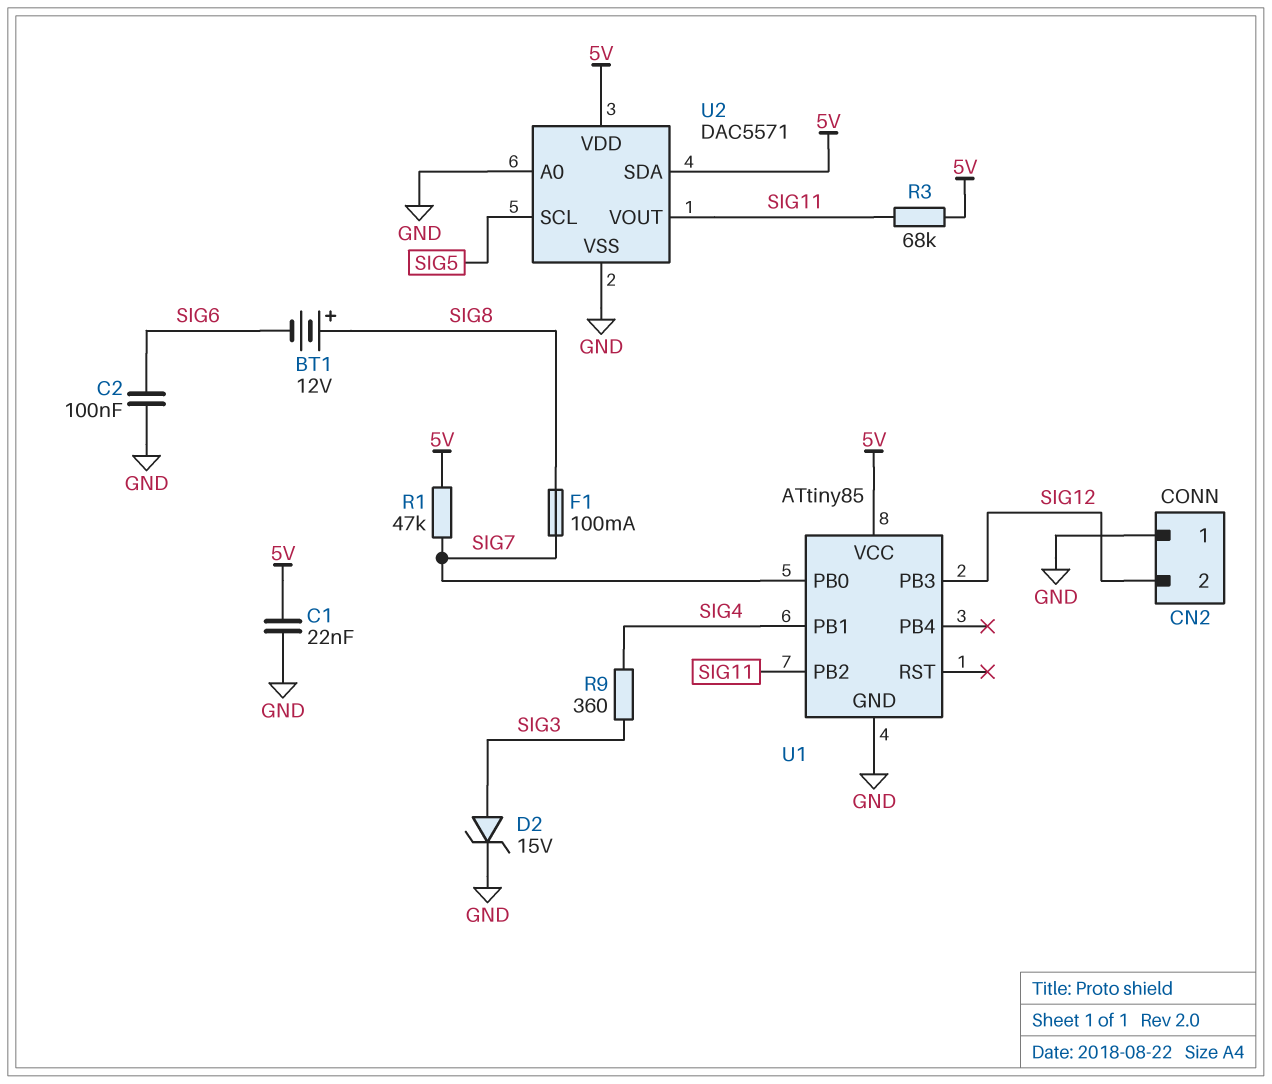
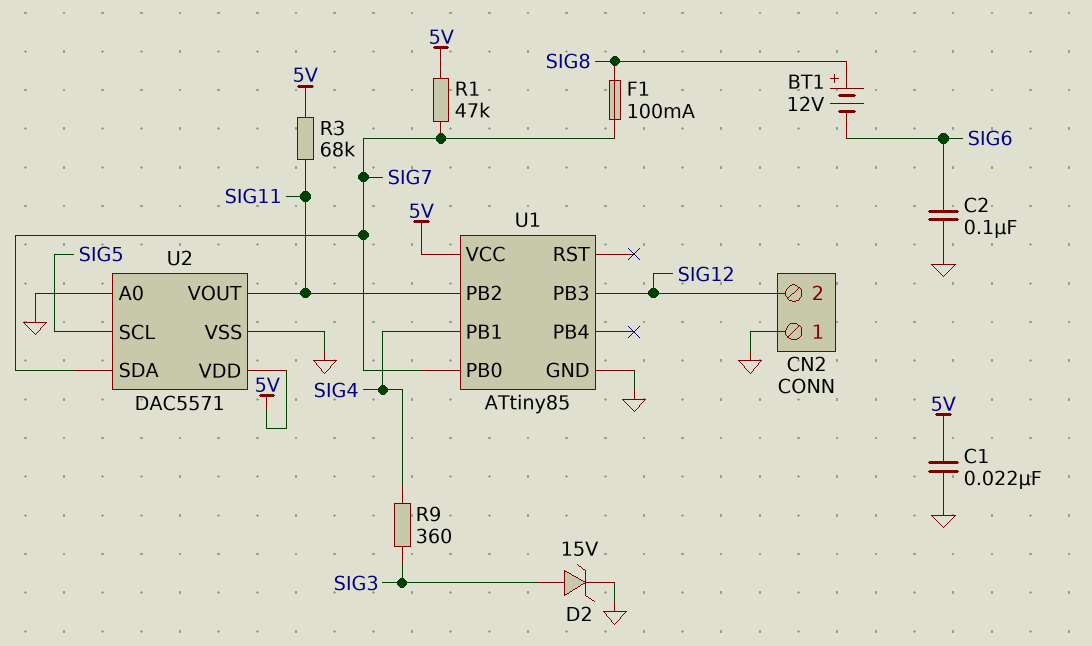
U2 pin SDA: 5V -> SIG7

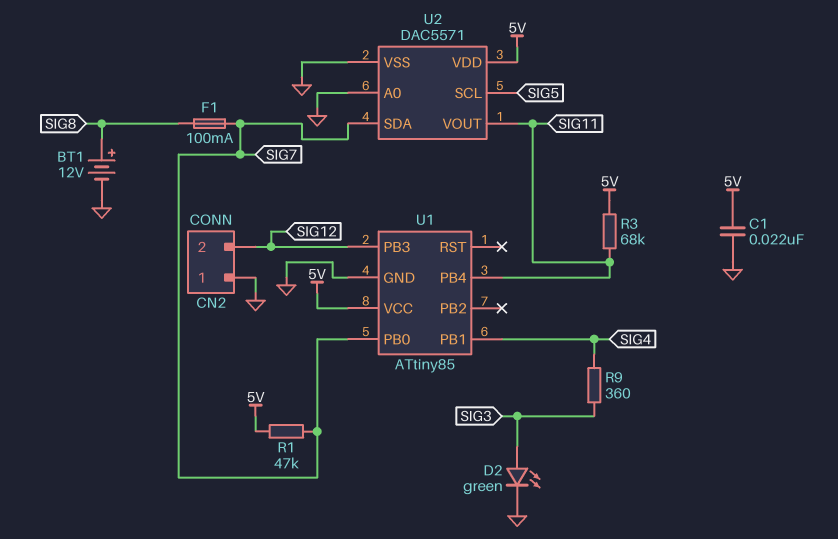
BT1: 12V (plus SIG8, minus SIG6) -> 12V (plus SIG8, minus GND)
C2: 100nF (GND, SIG6) -> none
D2: zener 15V (A SIG3, K GND) -> LED green (A SIG3, K GND)
U1 pin PB2: SIG11 -> none
U1 pin PB4: none -> SIG11

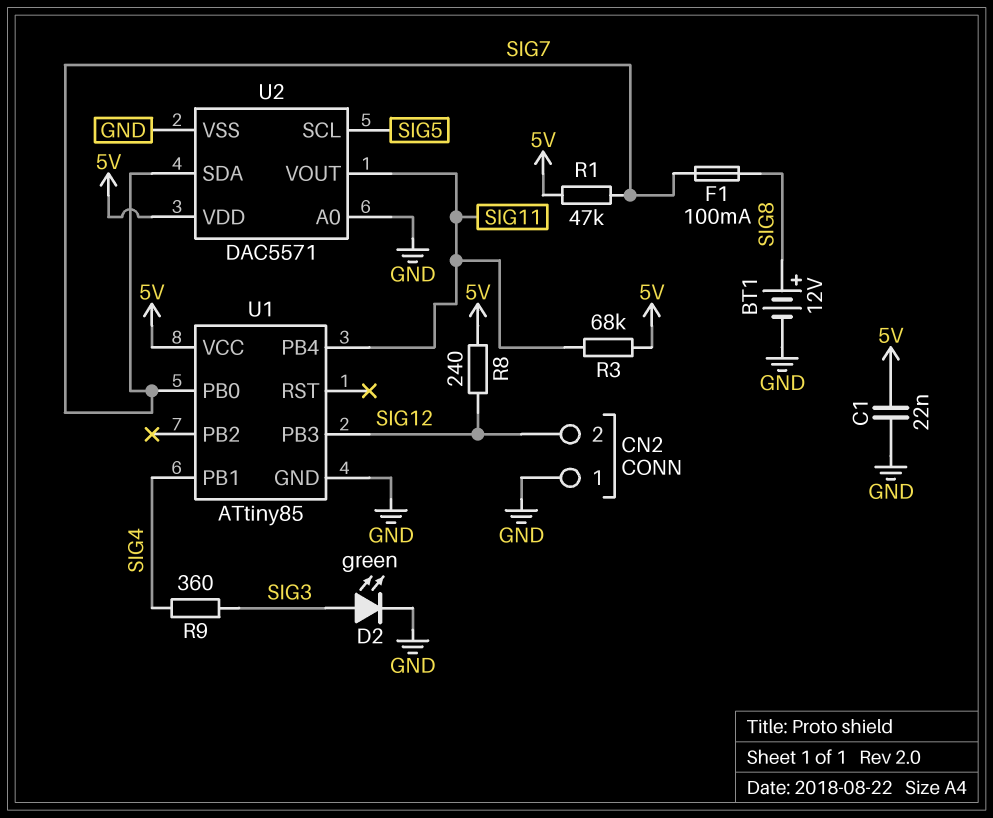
R8: none -> 240 (5V, SIG12)

